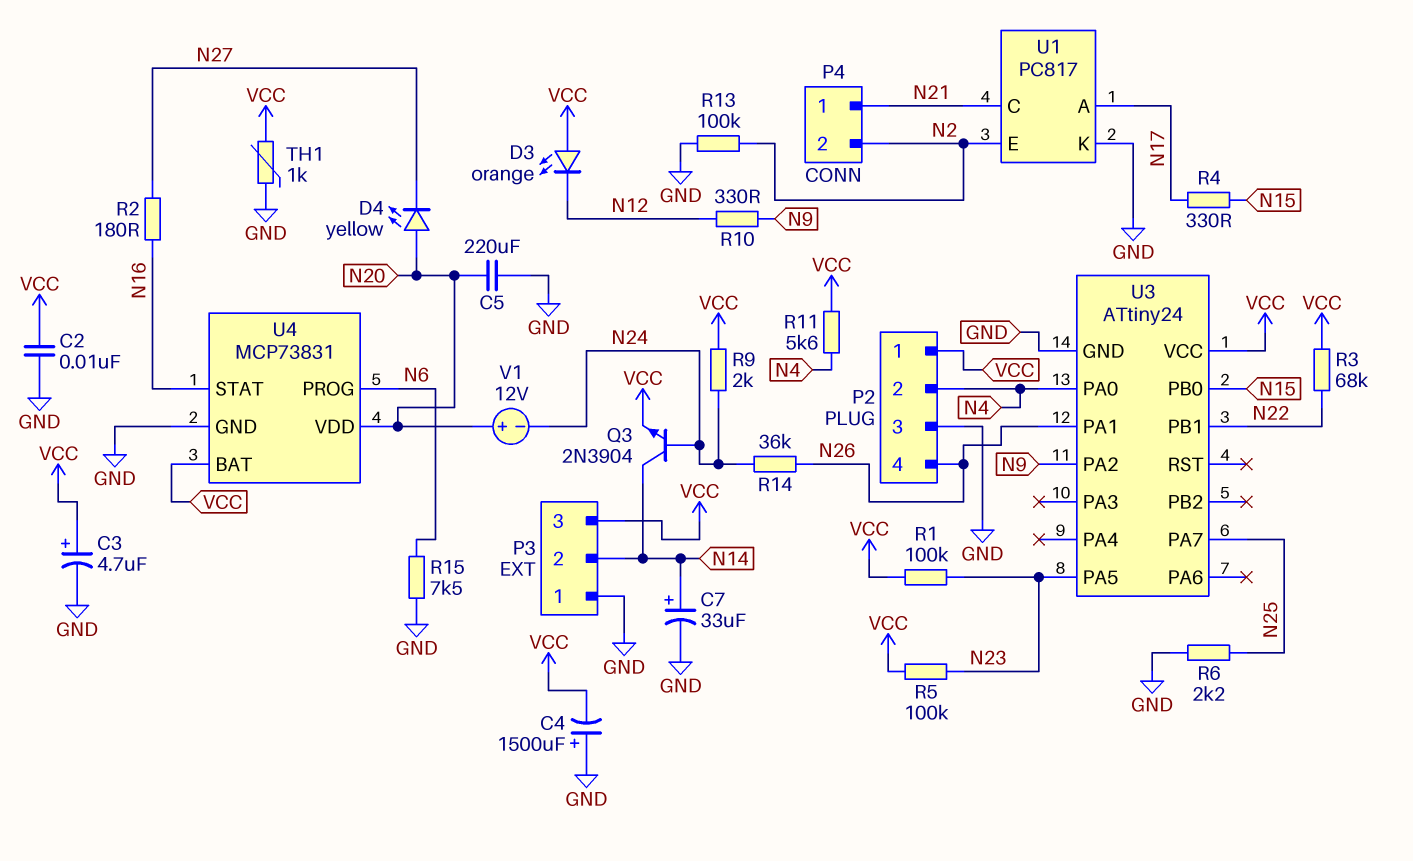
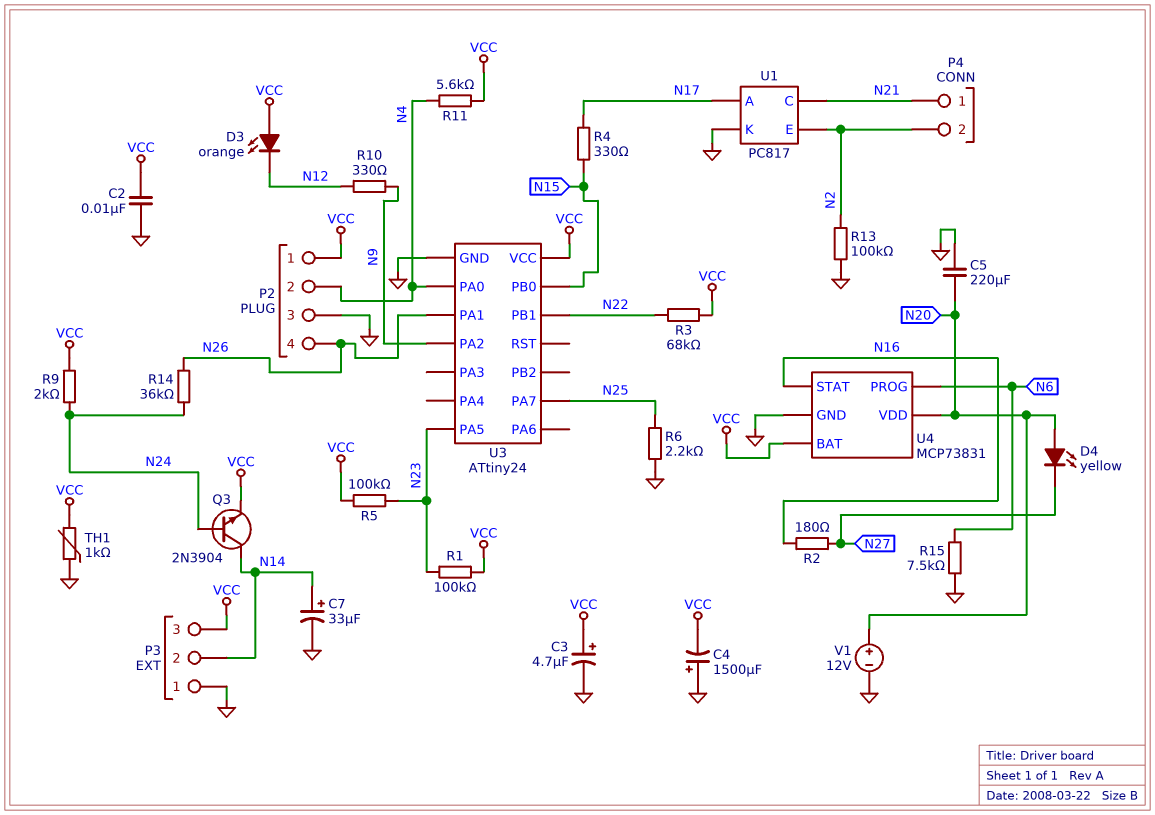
V1: 12V (plus N20, minus N24) -> 12V (plus N20, minus GND)

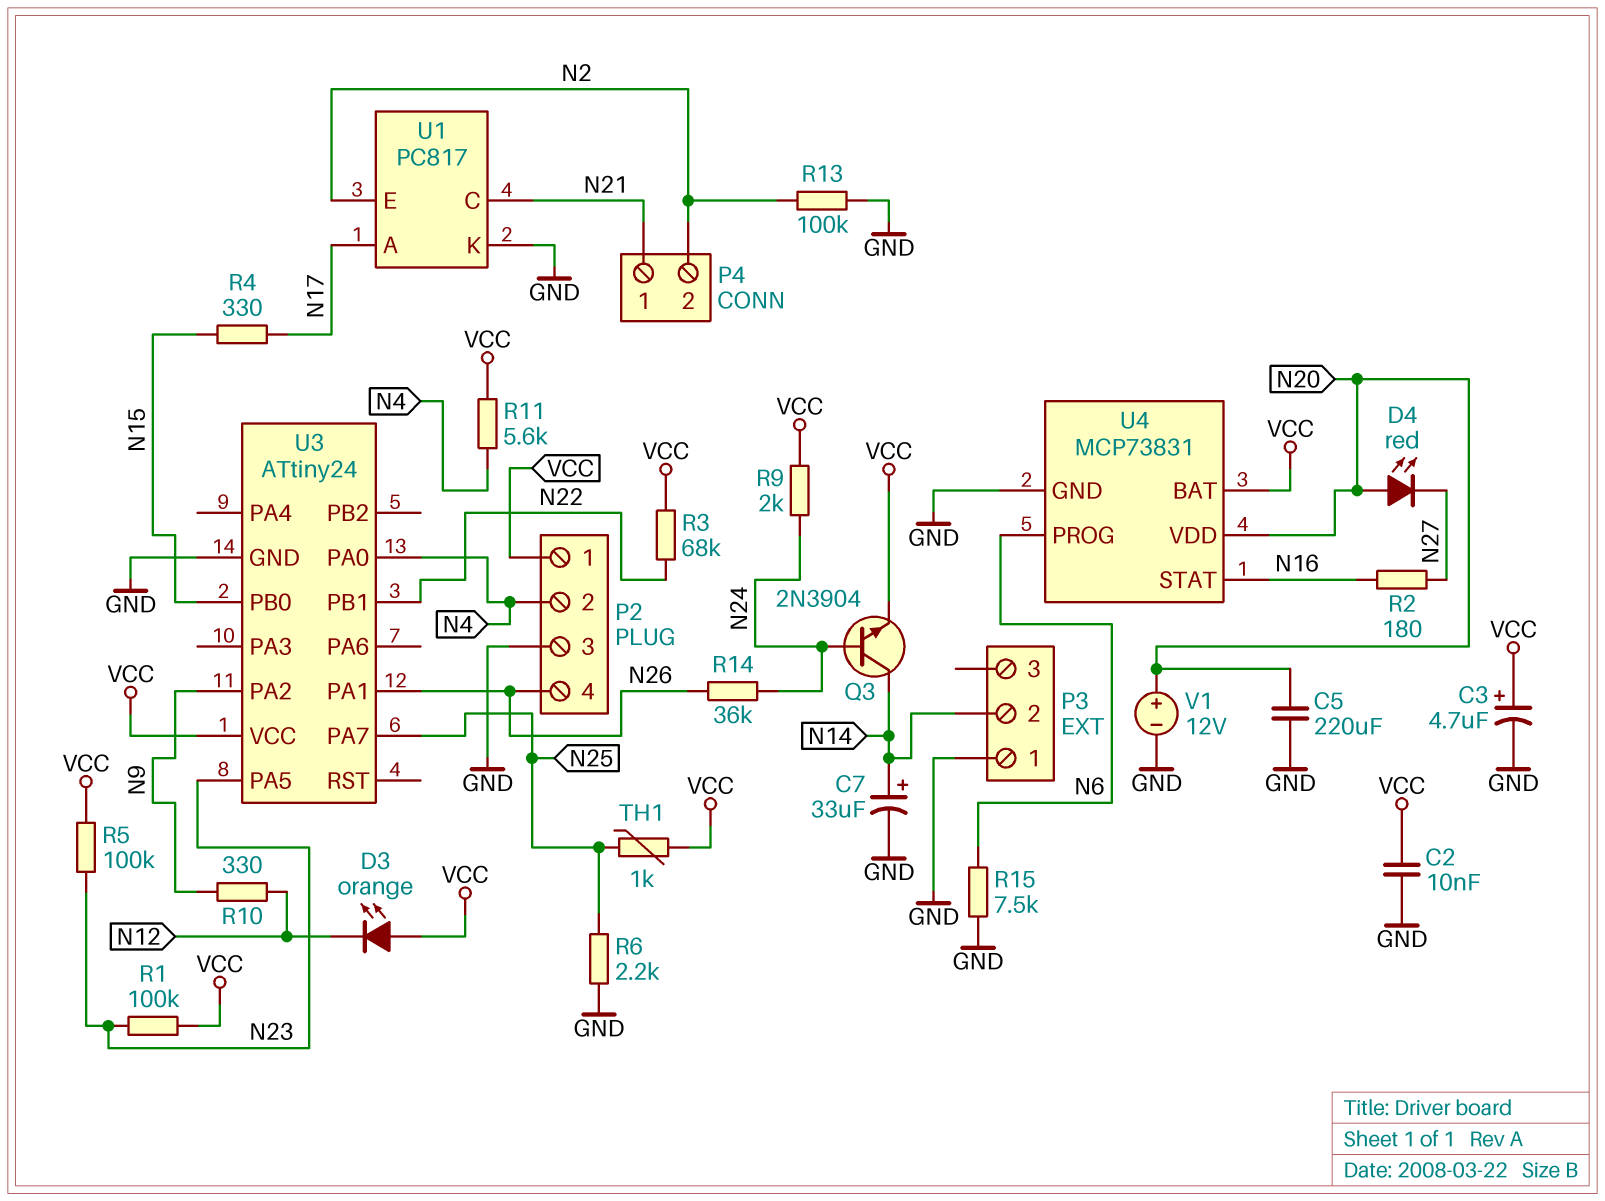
C4: 1500uF (plus GND, minus VCC) -> none
D4: LED yellow (A N20, K N27) -> LED red (A N20, K N27)
P3 pin 3: VCC -> none
TH1: 1k (GND, VCC) -> 1k (N25, VCC)

